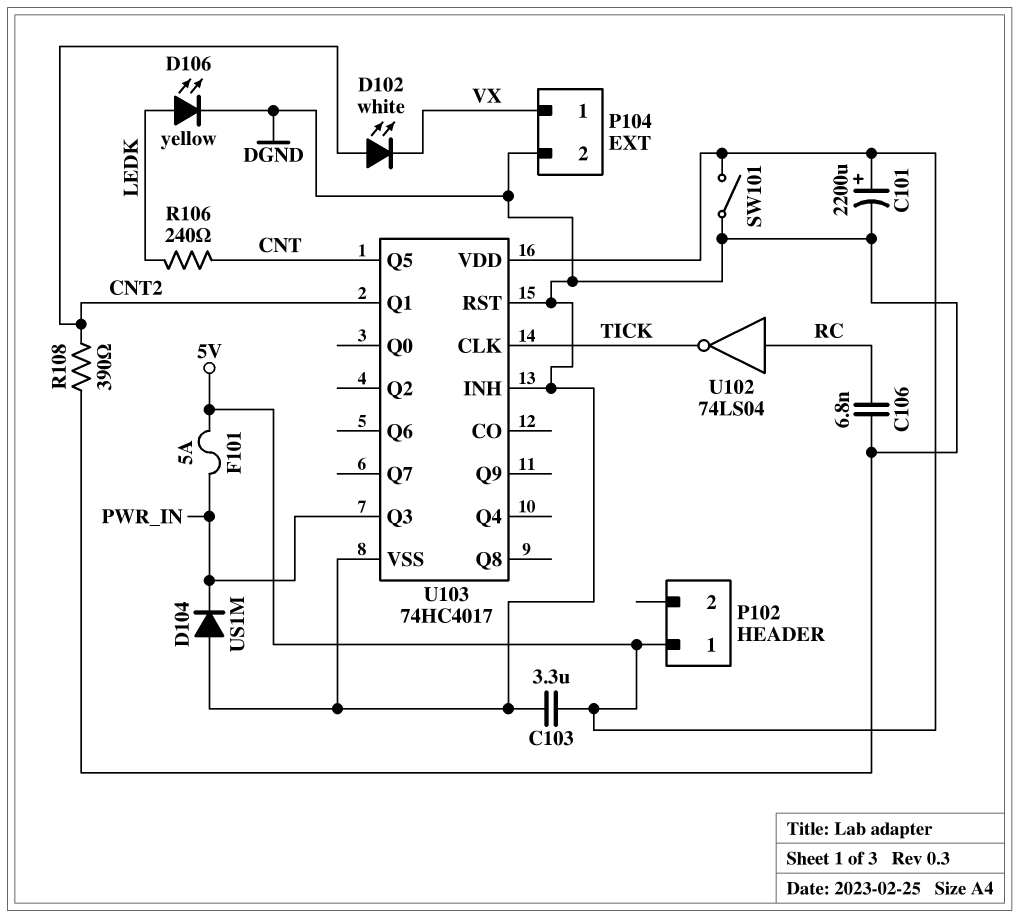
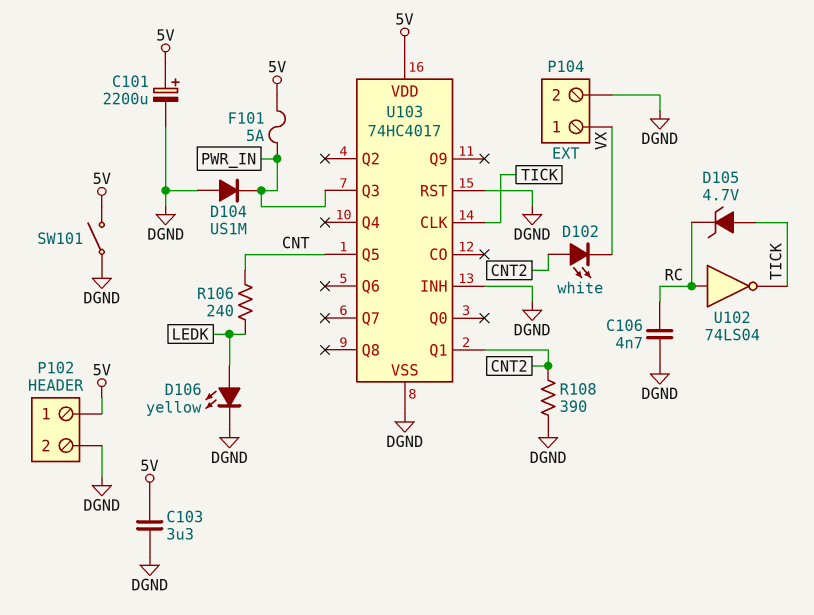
C106: 6.8nF (DGND, RC) -> 4.7nF (DGND, RC)
D105: none -> zener 4.7V (A TICK, K RC)
P102 pin 2: none -> DGND

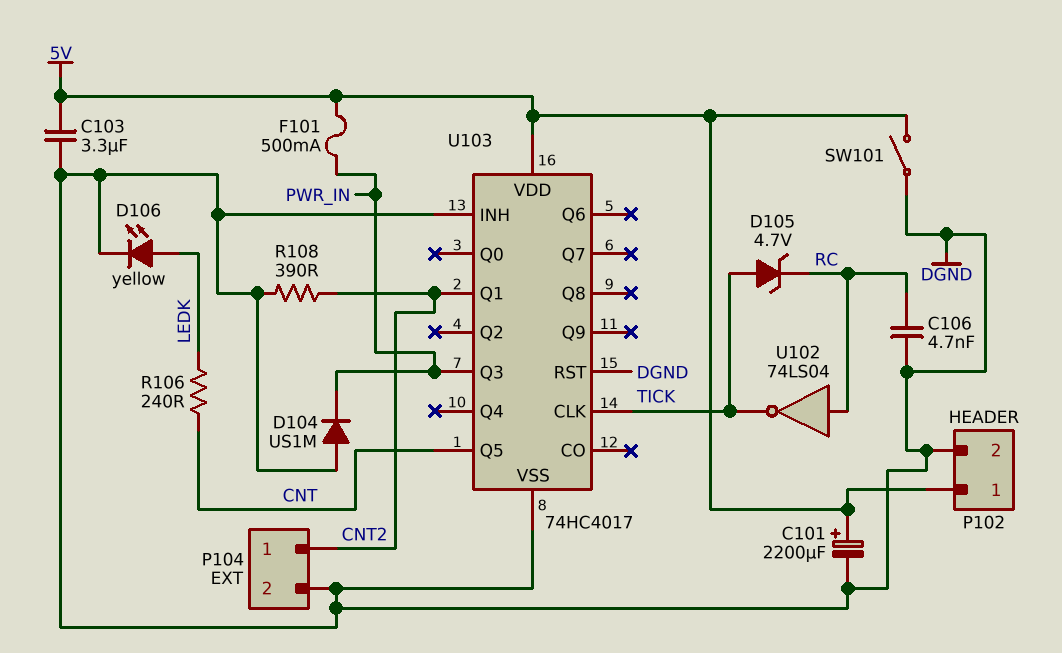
D102: LED white (A CNT2, K VX) -> none
F101: 5A (5V, PWR_IN) -> 500mA (5V, PWR_IN)
P104 pin 1: VX -> CNT2

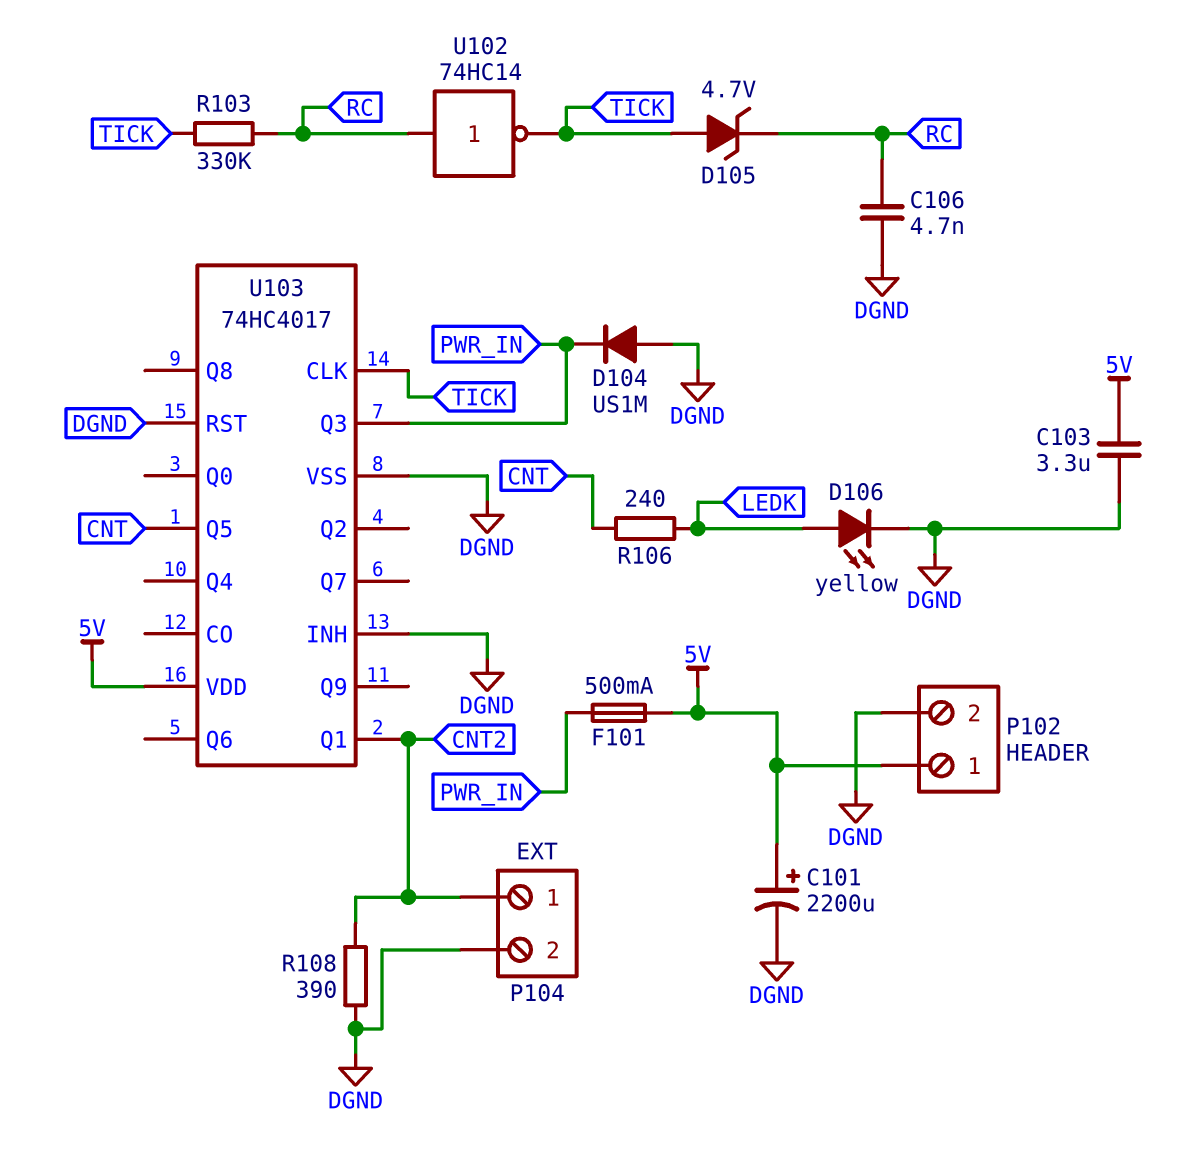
R103: none -> 330k (RC, TICK)
SW101: switch (5V, DGND) -> none
U102: NOT 74LS04 (in RC, out TICK) -> NOT 74HC14 (in RC, out TICK)

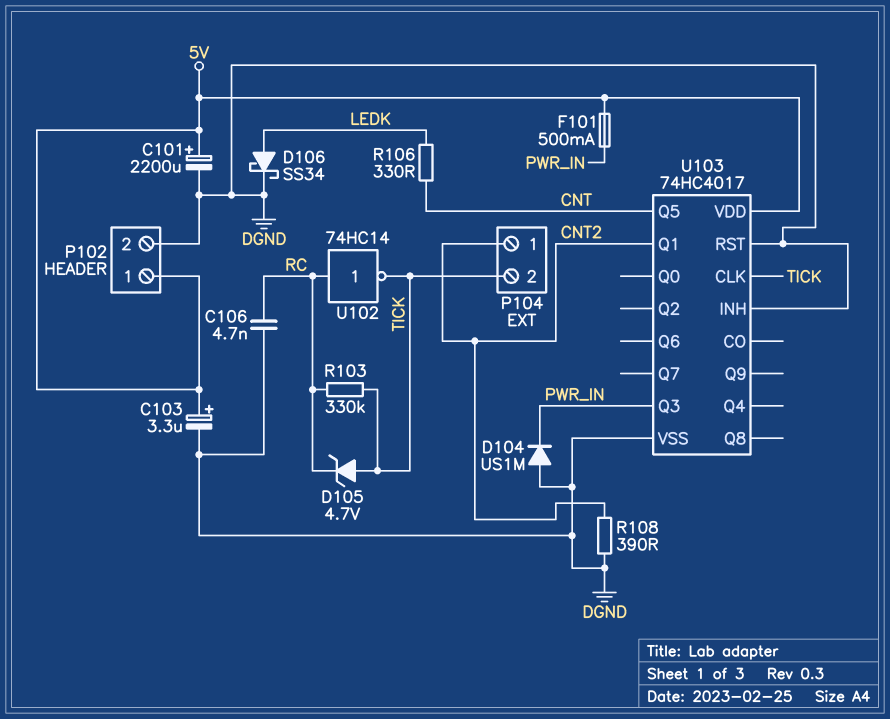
C103: 3.3uF (5V, DGND) -> 3.3uF (plus 5V, minus DGND)
D106: LED yellow (A LEDK, K DGND) -> schottky SS34 (A LEDK, K DGND)
P104 pin 2: DGND -> TICK
R106: 240 (CNT, LEDK) -> 330 (CNT, LEDK)

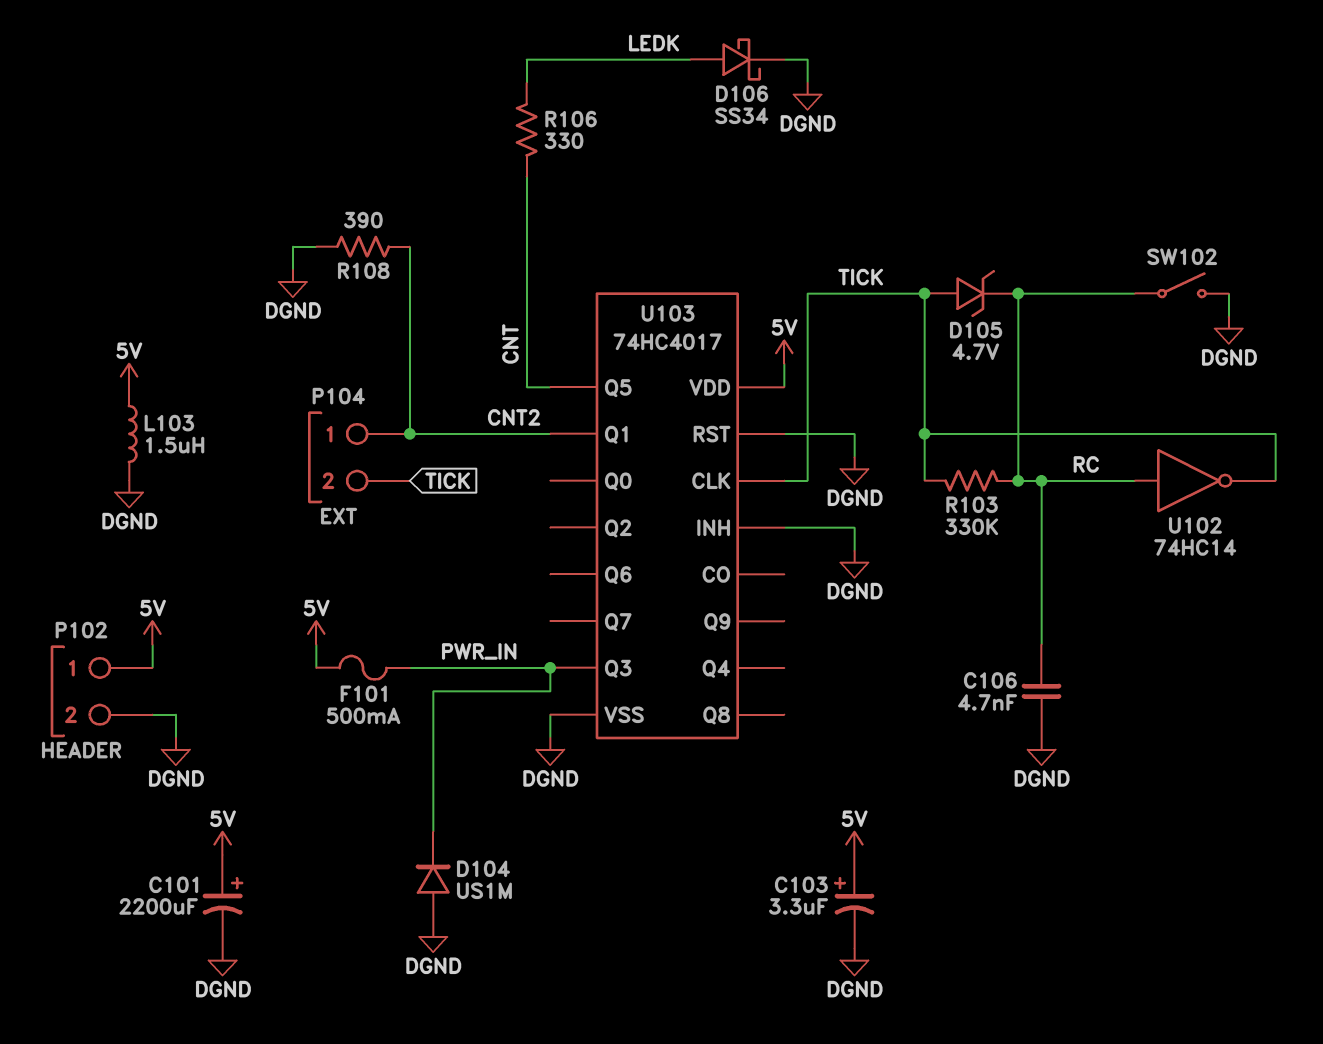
L103: none -> 1.5uH (5V, DGND)
SW102: none -> switch (DGND, RC)

